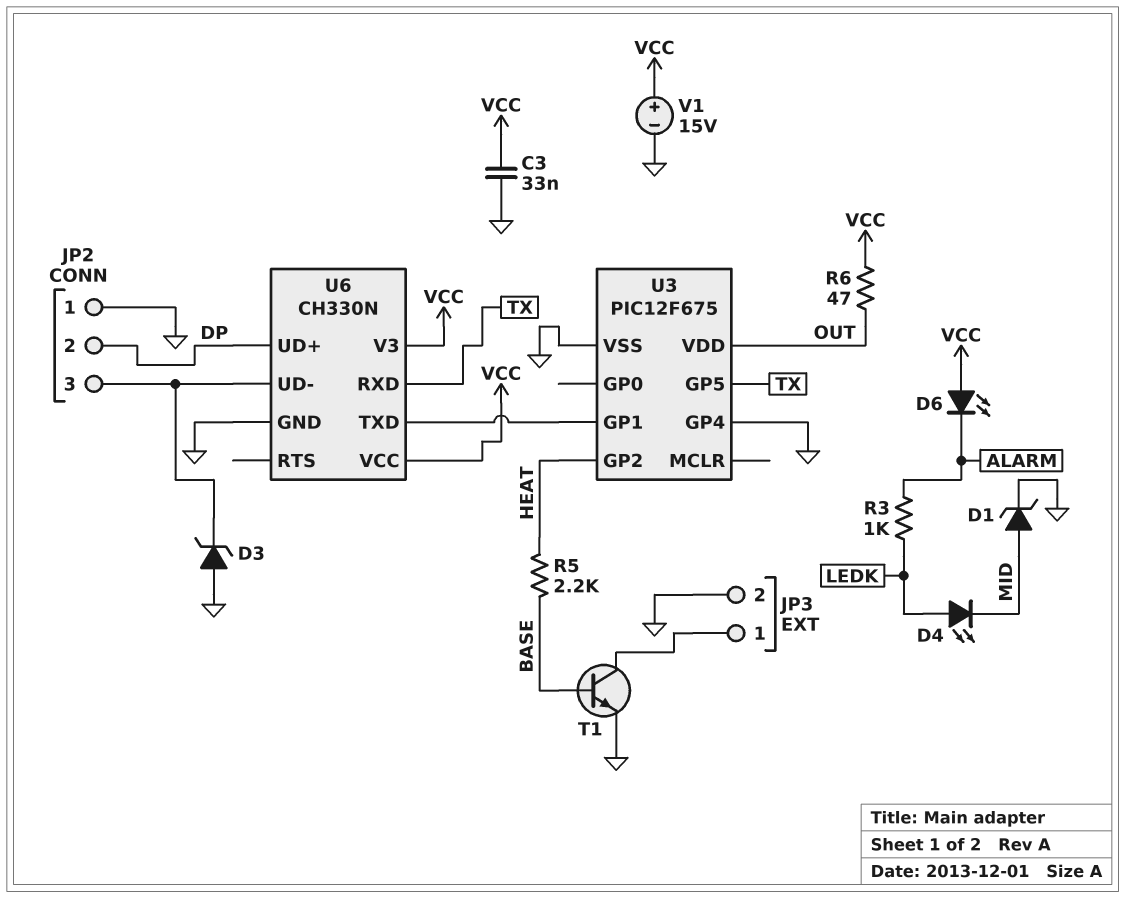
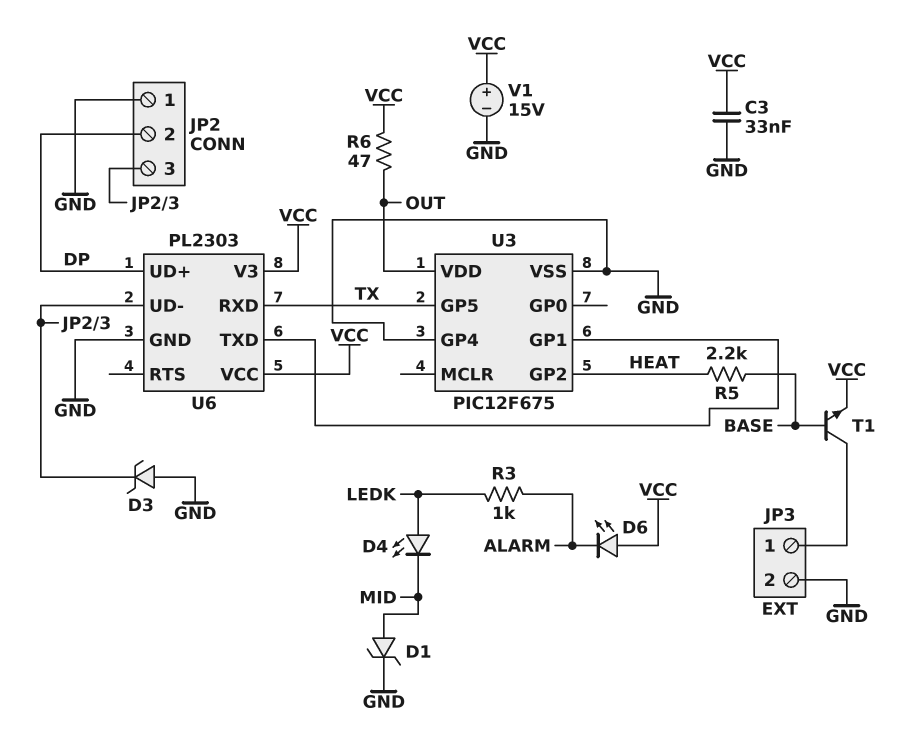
T1: NPN (B BASE, C JP3/1, E GND) -> NPN (B BASE, C JP3/1, E VCC)
U6: CH330N -> PL2303

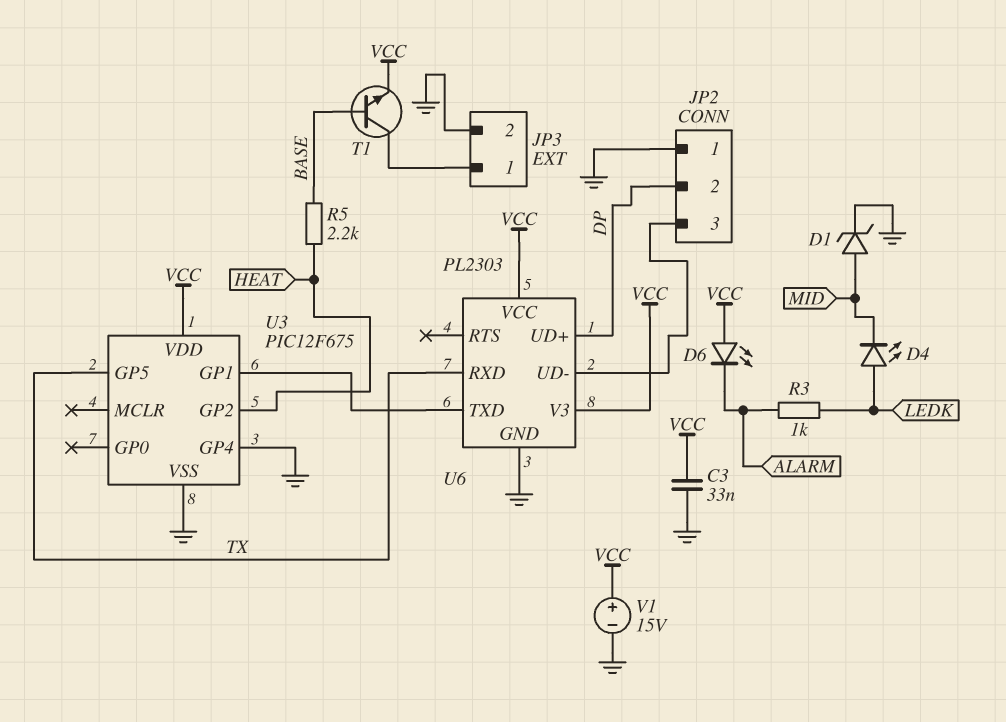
D3: zener (A GND, K JP2/3) -> none
R6: 47 (OUT, VCC) -> none
U3 pin VDD: OUT -> VCC

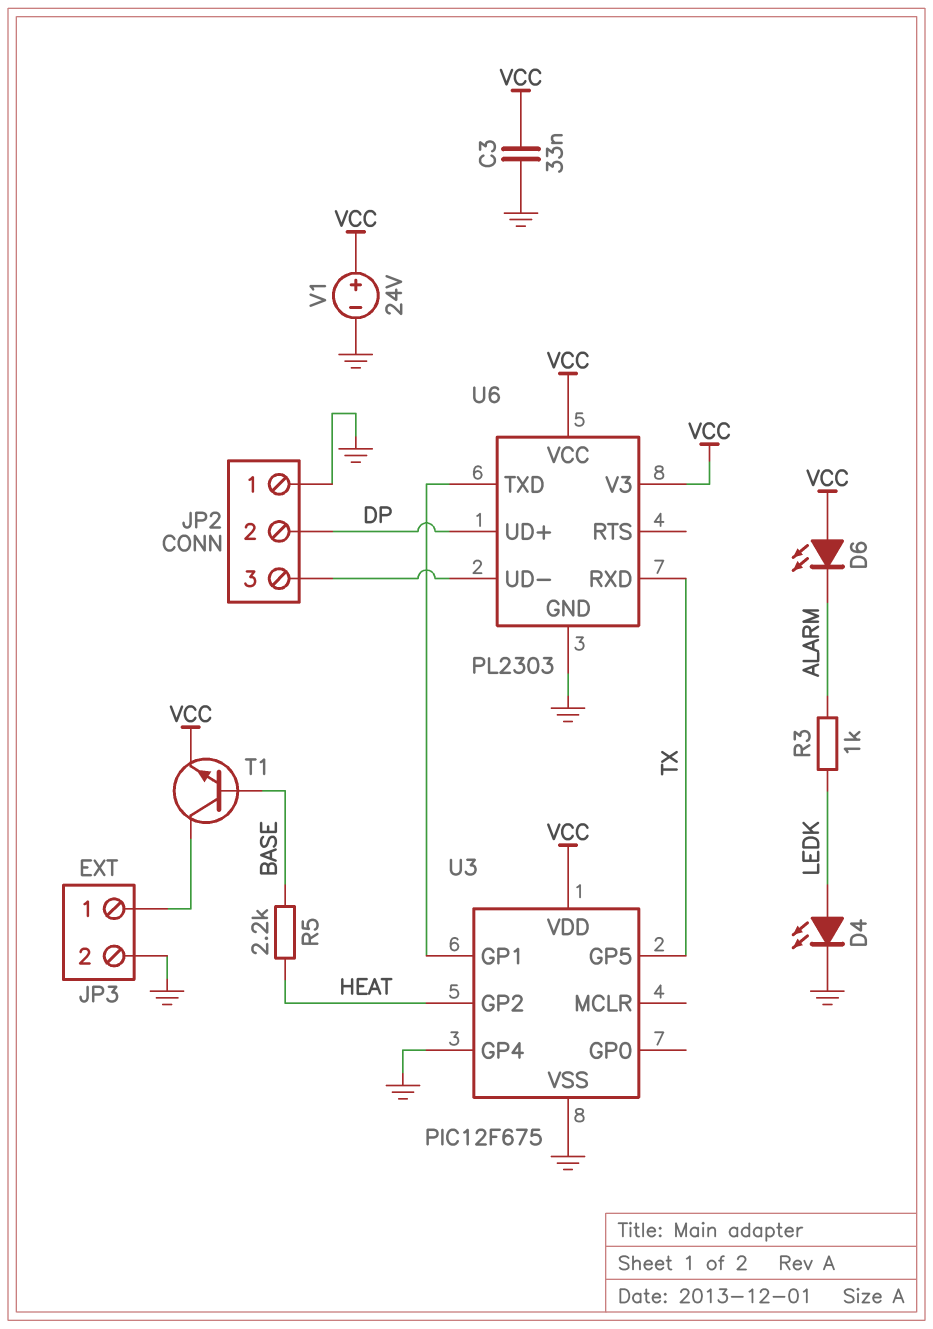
D1: zener (A MID, K GND) -> none
D4: LED (A LEDK, K MID) -> LED (A LEDK, K GND)
V1: 15V (plus VCC, minus GND) -> 24V (plus VCC, minus GND)

